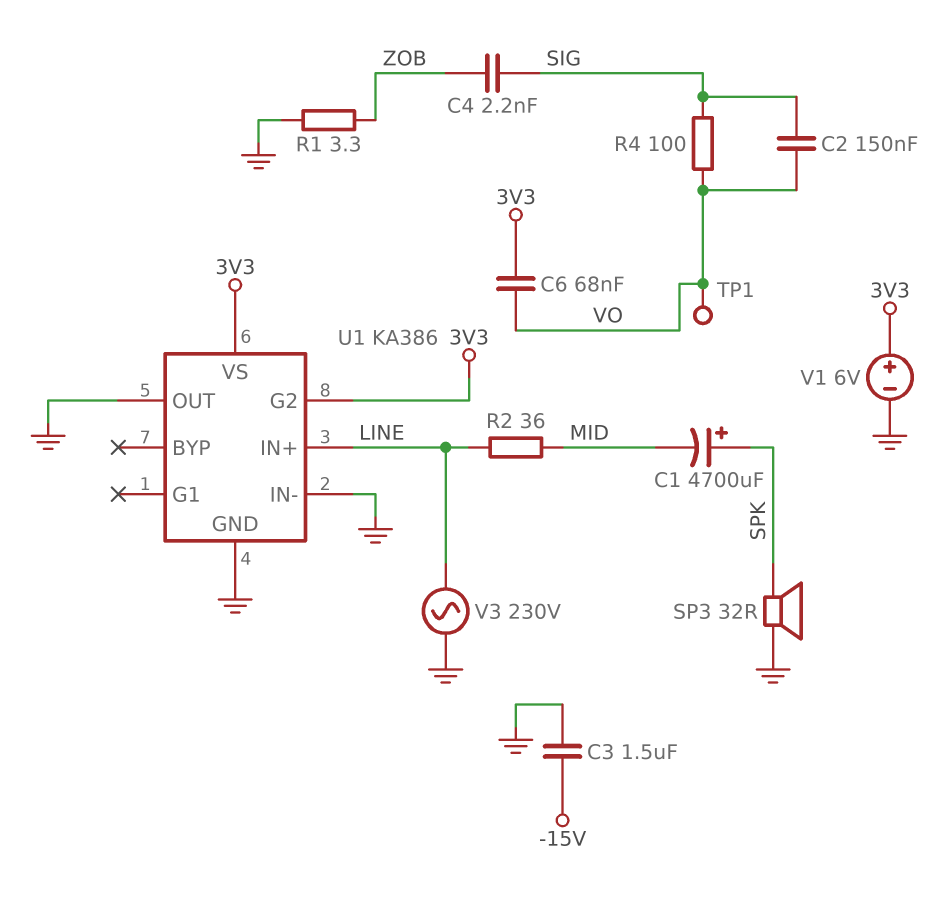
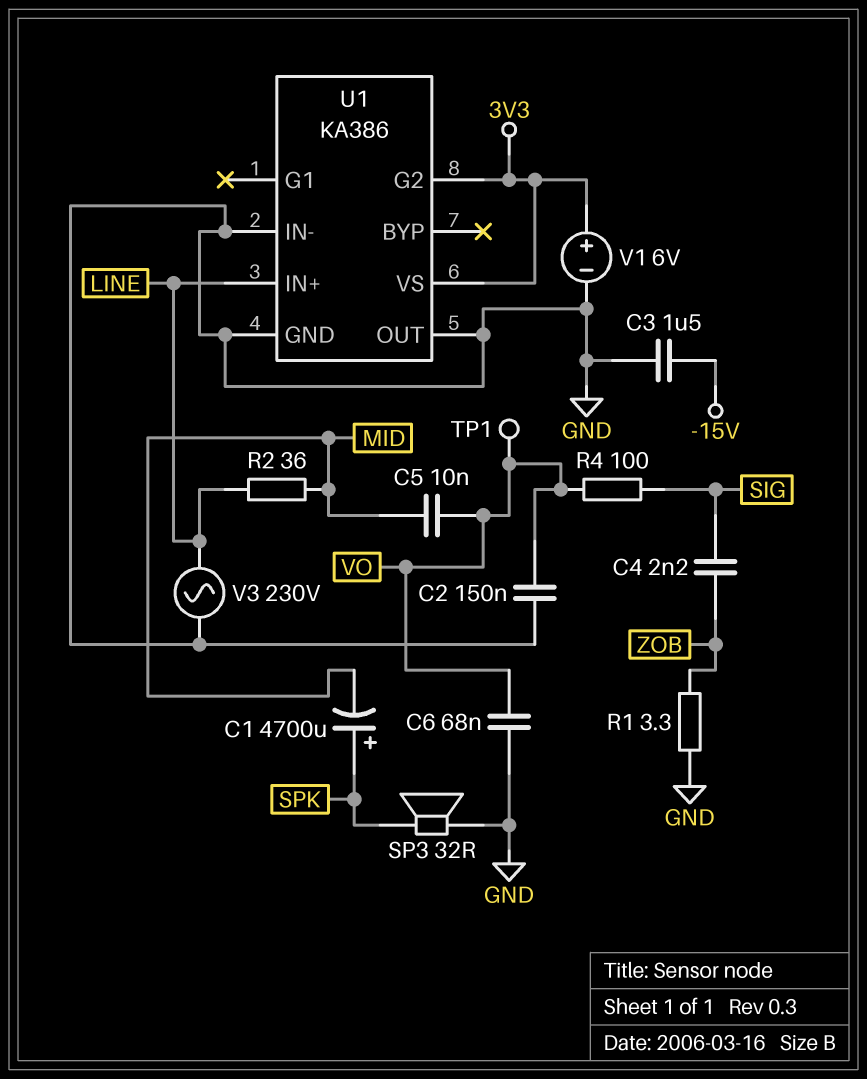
C2: 150nF (SIG, VO) -> 150nF (GND, VO)
C5: none -> 10nF (MID, VO)
C6: 68nF (3V3, VO) -> 68nF (GND, VO)

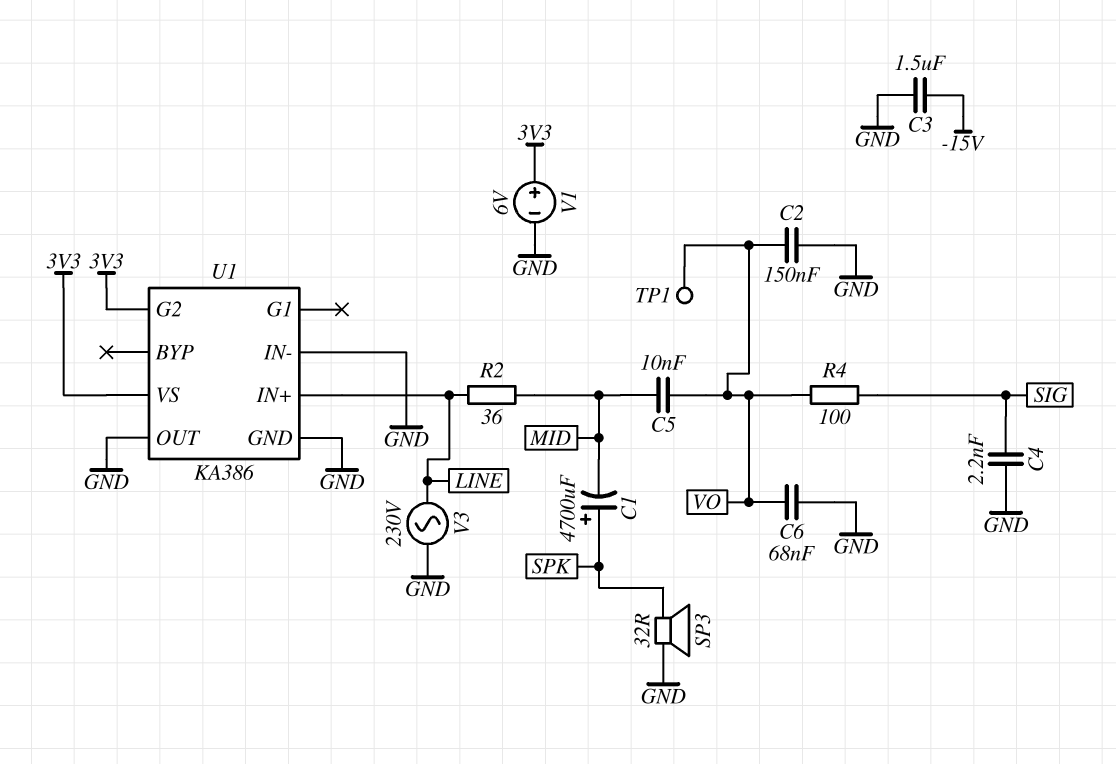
C4: 2.2nF (SIG, ZOB) -> 2.2nF (GND, SIG)
R1: 3.3 (GND, ZOB) -> none

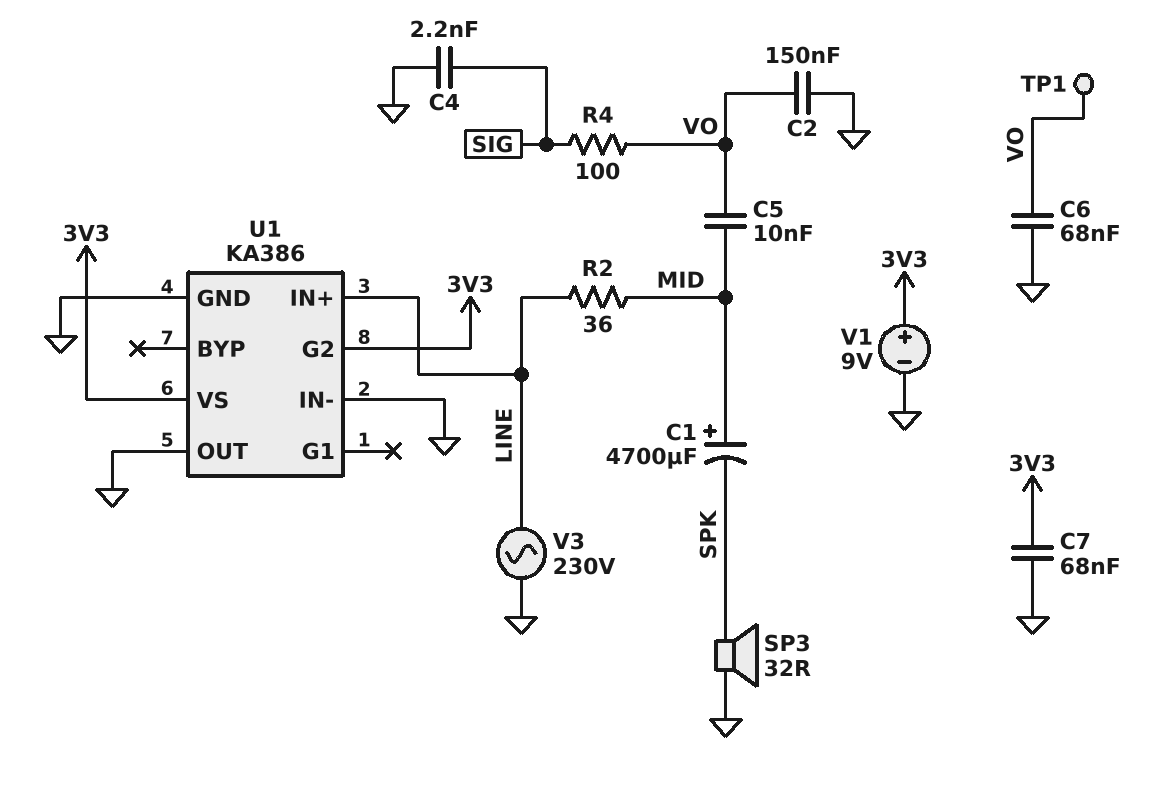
C1: 4700uF (plus SPK, minus MID) -> 4700uF (plus MID, minus SPK)
C3: 1.5uF (-15V, GND) -> none
C7: none -> 68nF (3V3, GND)
V1: 6V (plus 3V3, minus GND) -> 9V (plus 3V3, minus GND)

